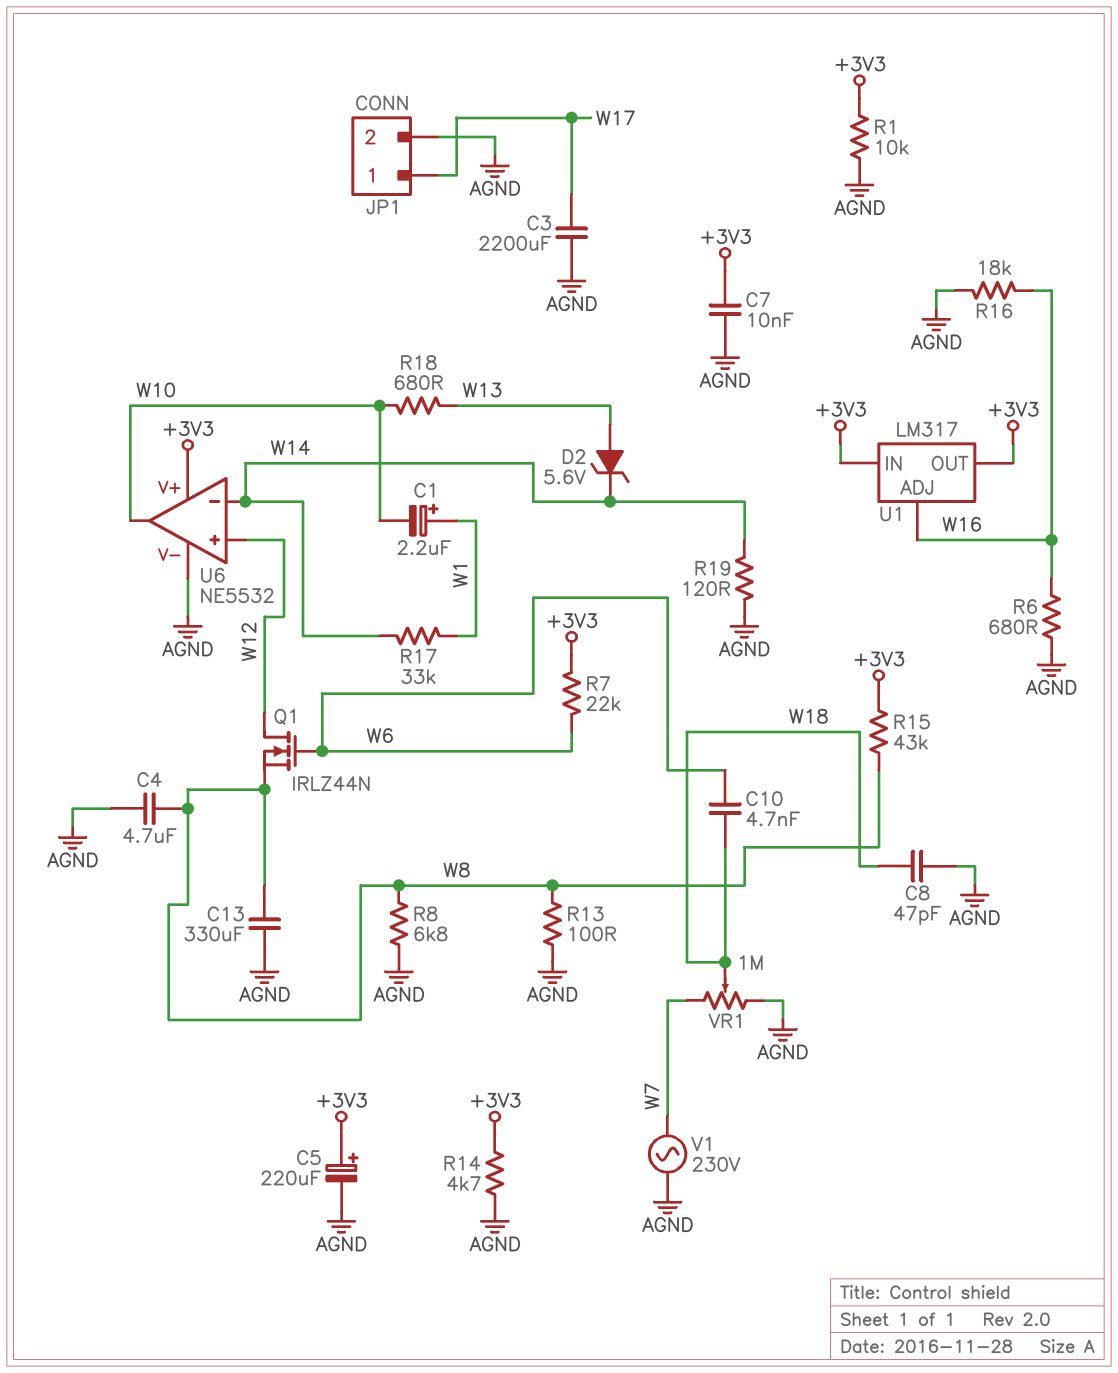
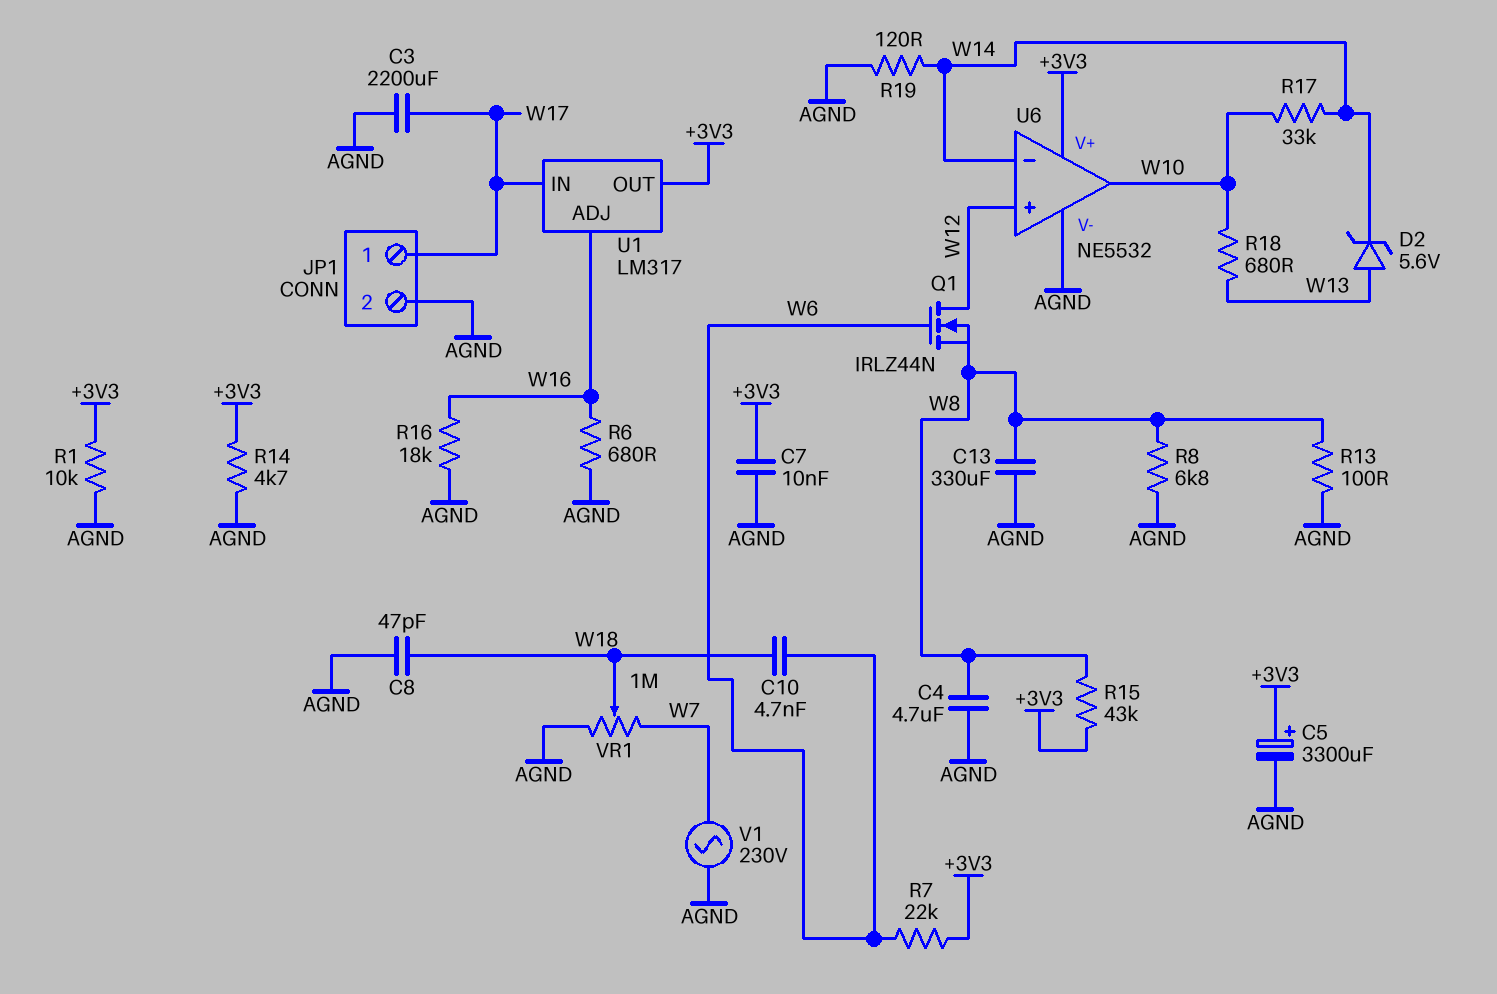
C1: 2.2uF (plus W1, minus W10) -> none
C5: 220uF (plus +3V3, minus AGND) -> 3300uF (plus +3V3, minus AGND)
R17: 33k (W1, W14) -> 33k (W10, W14)
U1 pin IN: +3V3 -> W17

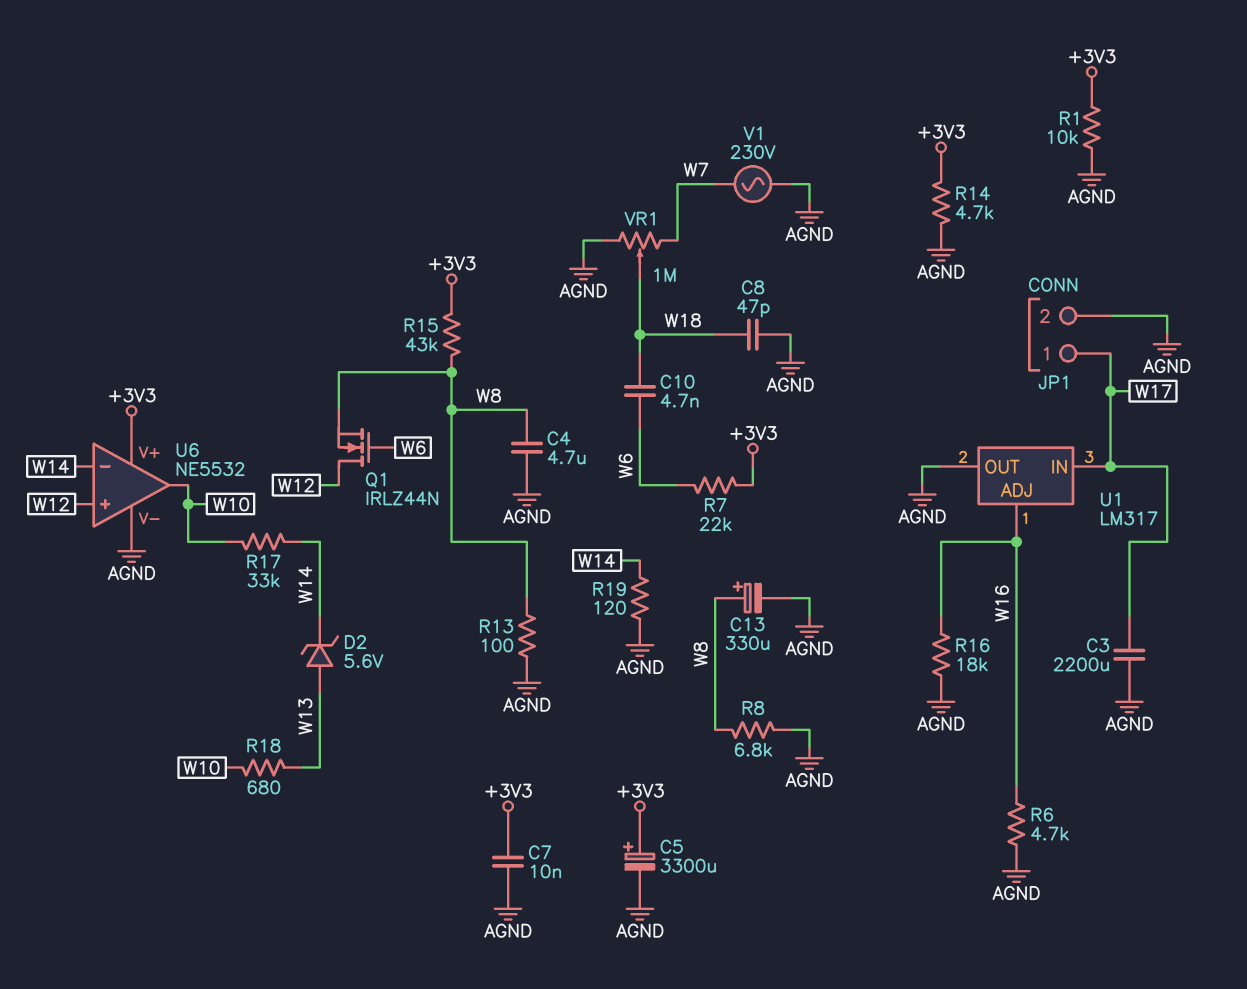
C13: 330uF (AGND, W8) -> 330uF (plus W8, minus AGND)
R6: 680 (AGND, W16) -> 4.7k (AGND, W16)
U1 pin OUT: +3V3 -> AGND

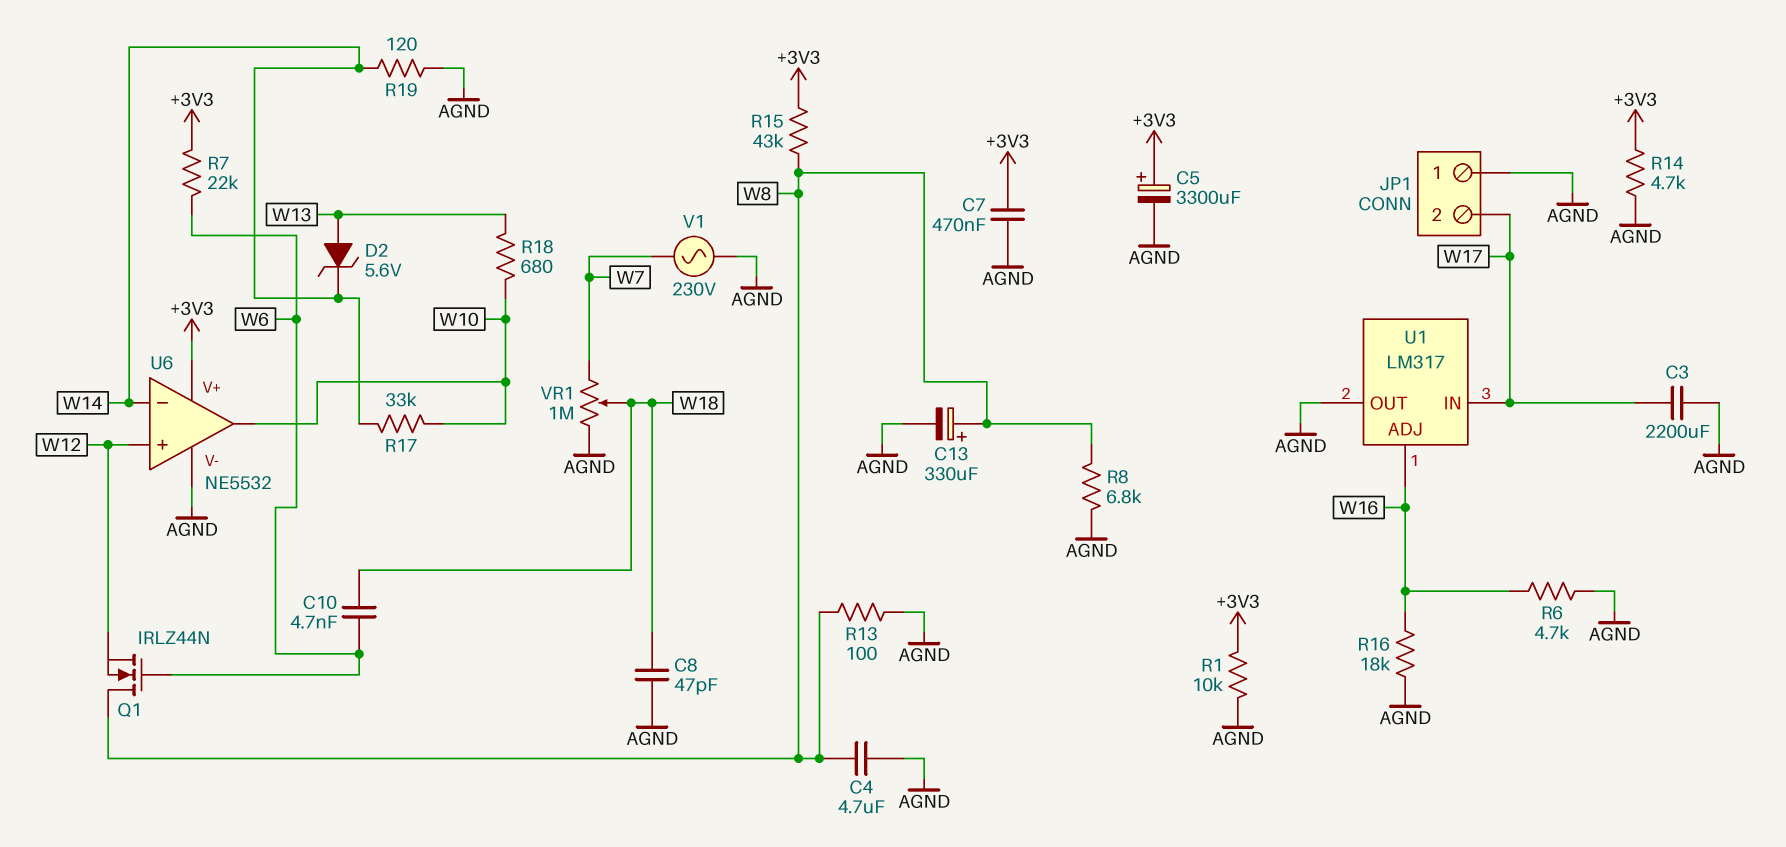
C7: 10nF (+3V3, AGND) -> 470nF (+3V3, AGND)
JP1 pin 1: W17 -> AGND
JP1 pin 2: AGND -> W17
Q1: NMOS IRLZ44N (G W6, D W12, S W8) -> NMOS IRLZ44N (G W6, D W8, S W12)

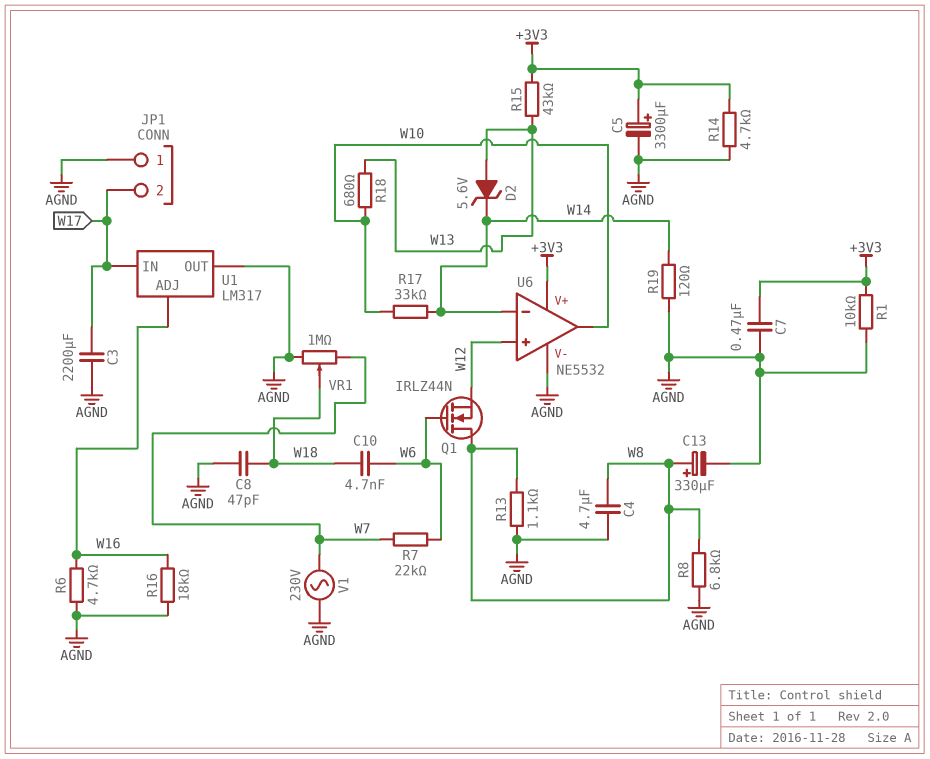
R7: 22k (+3V3, W6) -> 22k (W6, W7)
R13: 100 (AGND, W8) -> 1.1k (AGND, W8)
R15: 43k (+3V3, W8) -> 43k (+3V3, W13)

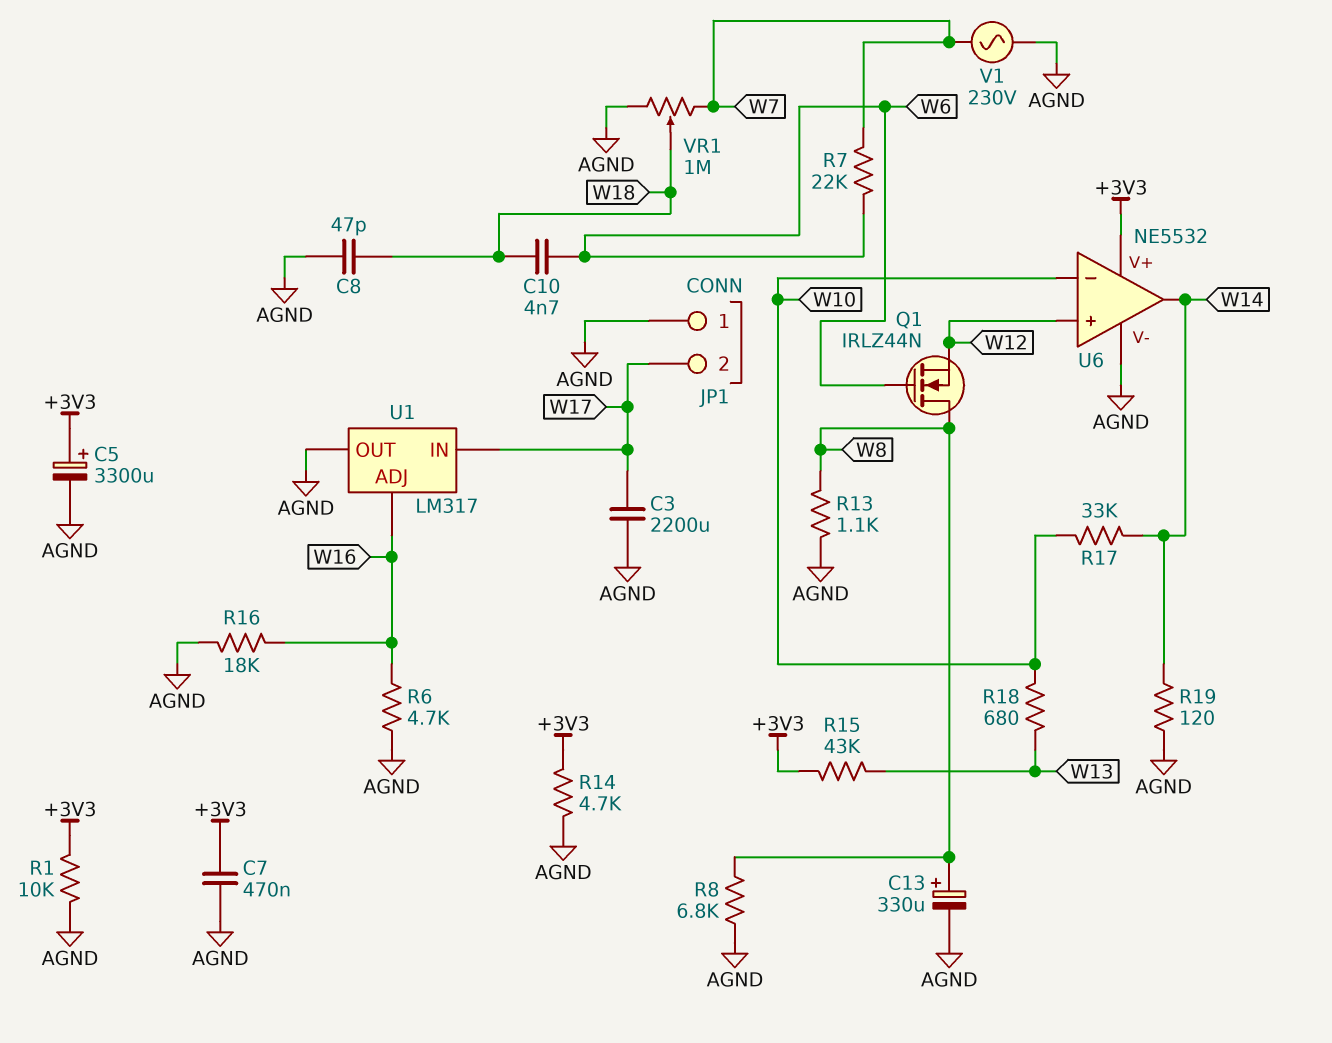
C4: 4.7uF (AGND, W8) -> none
D2: zener 5.6V (A W13, K W14) -> none
U6 pin in-: W14 -> W10
U6 pin out: W10 -> W14

